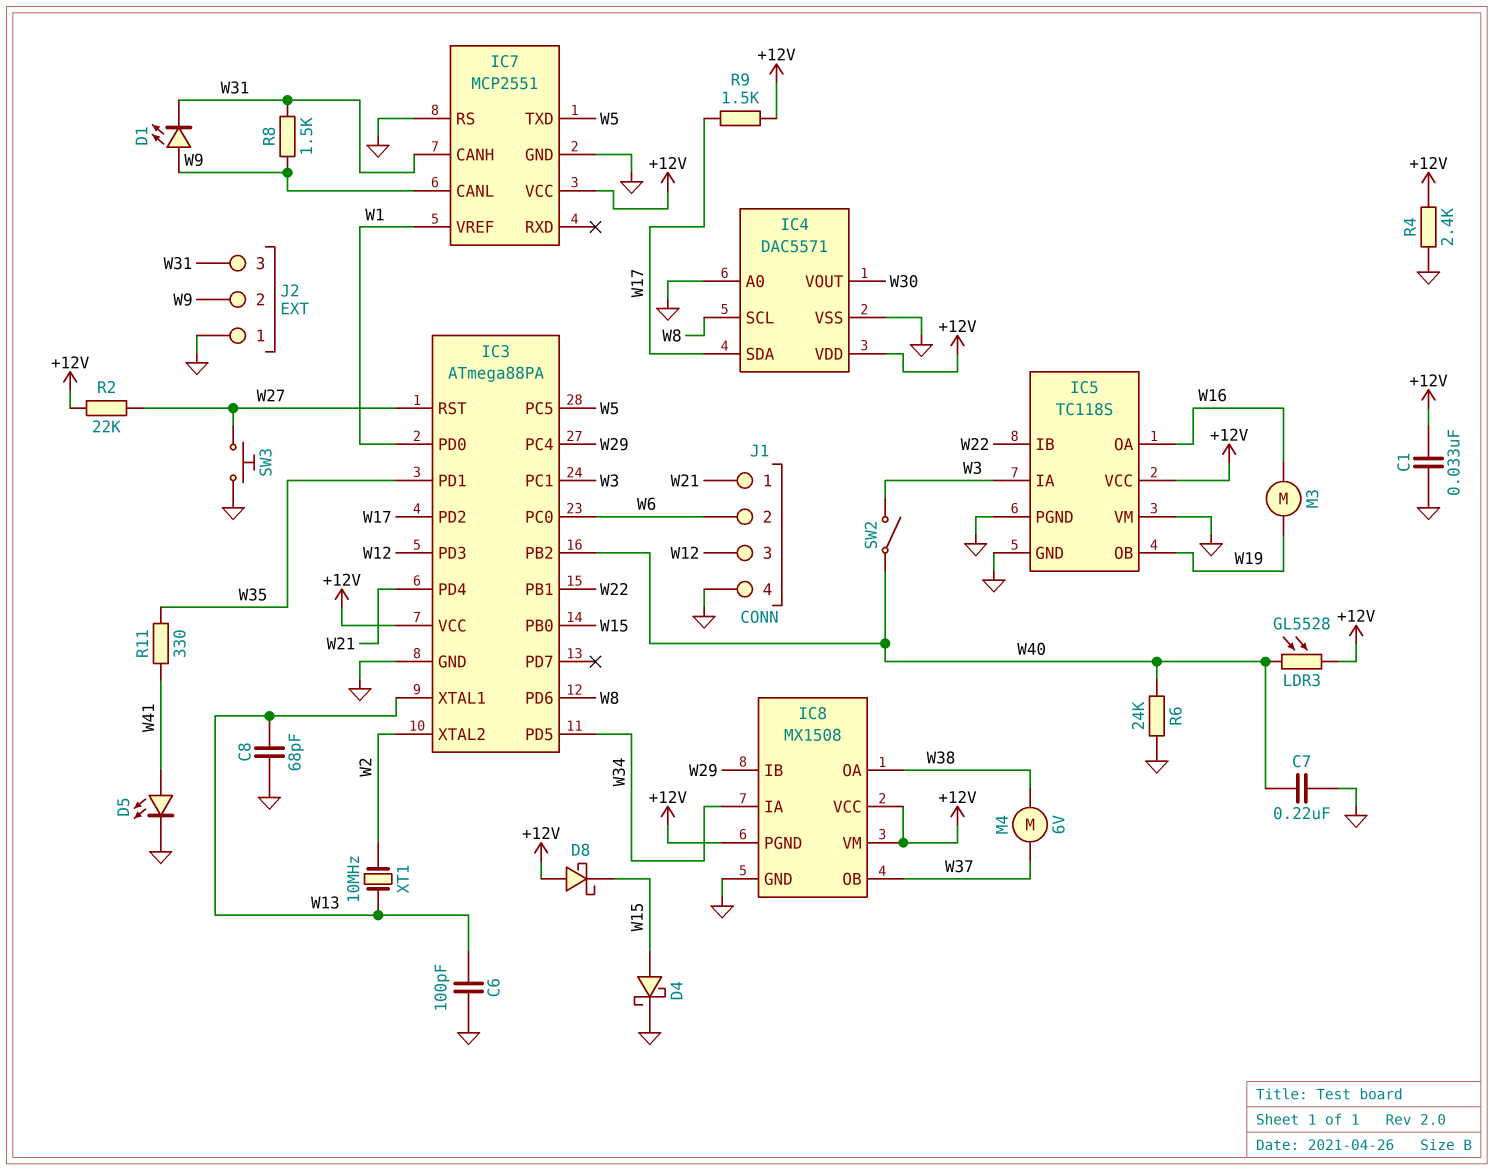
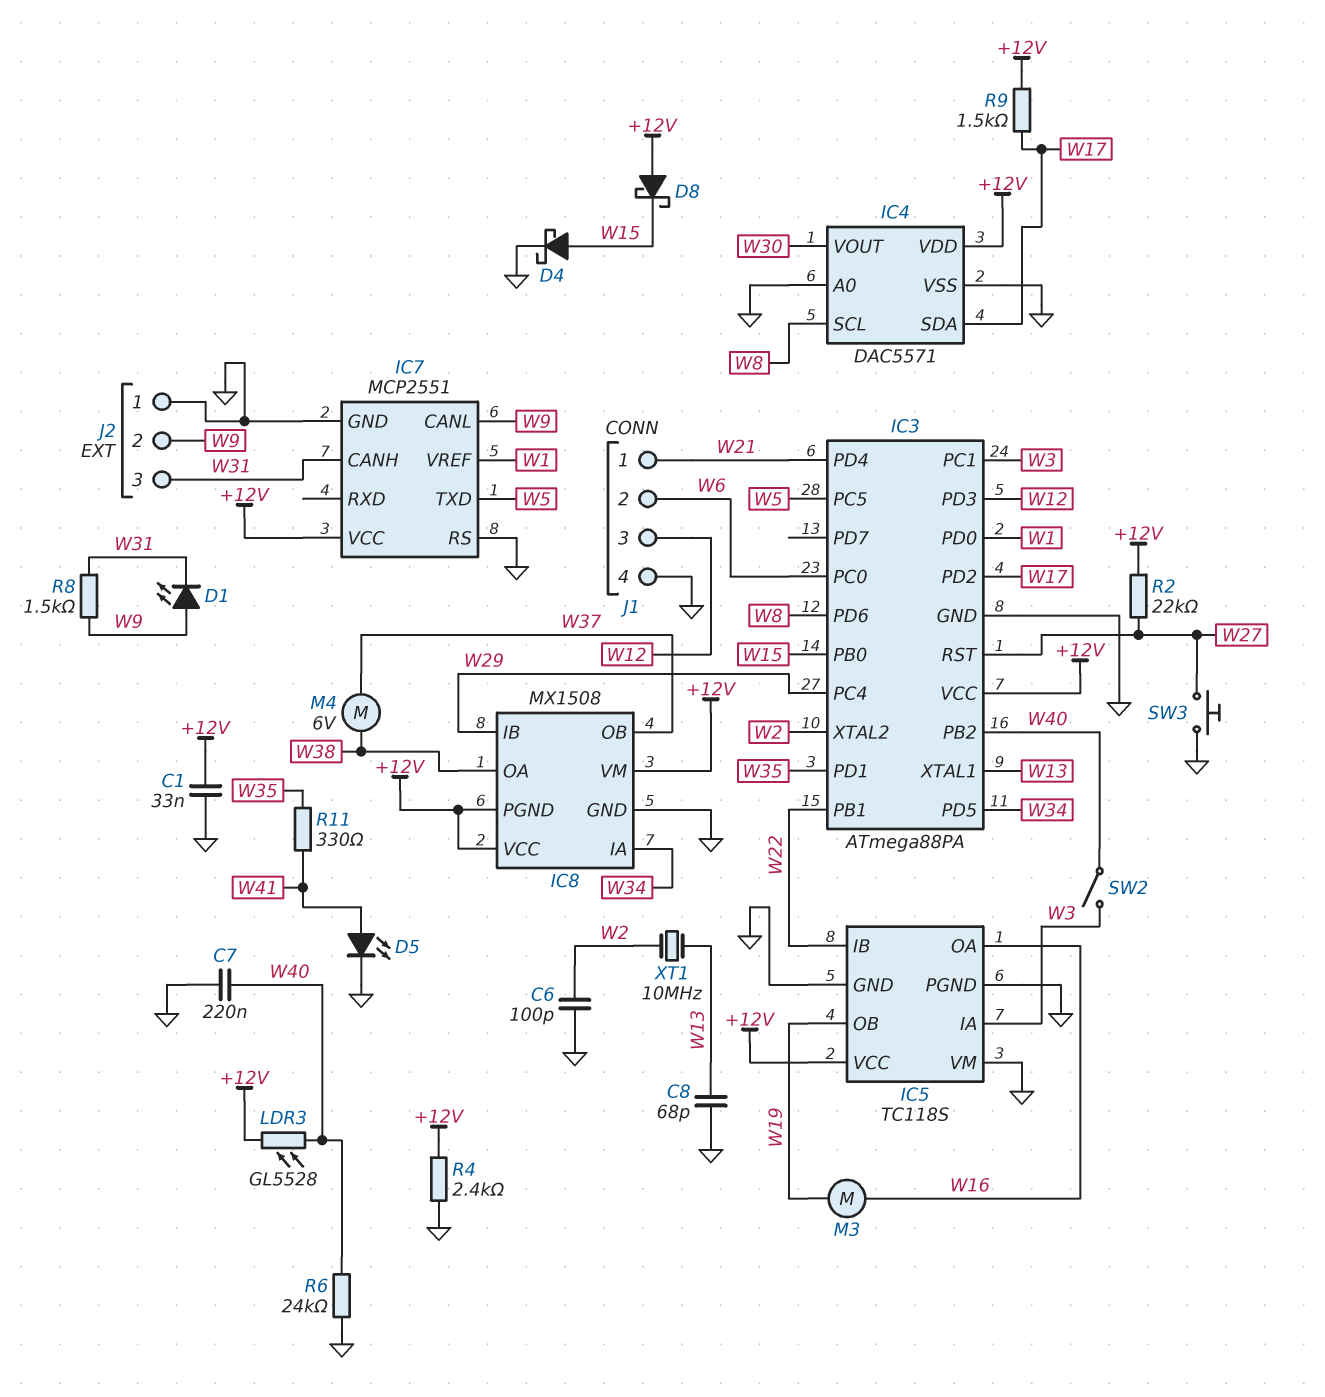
C6: 100pF (GND, W13) -> 100pF (GND, W2)

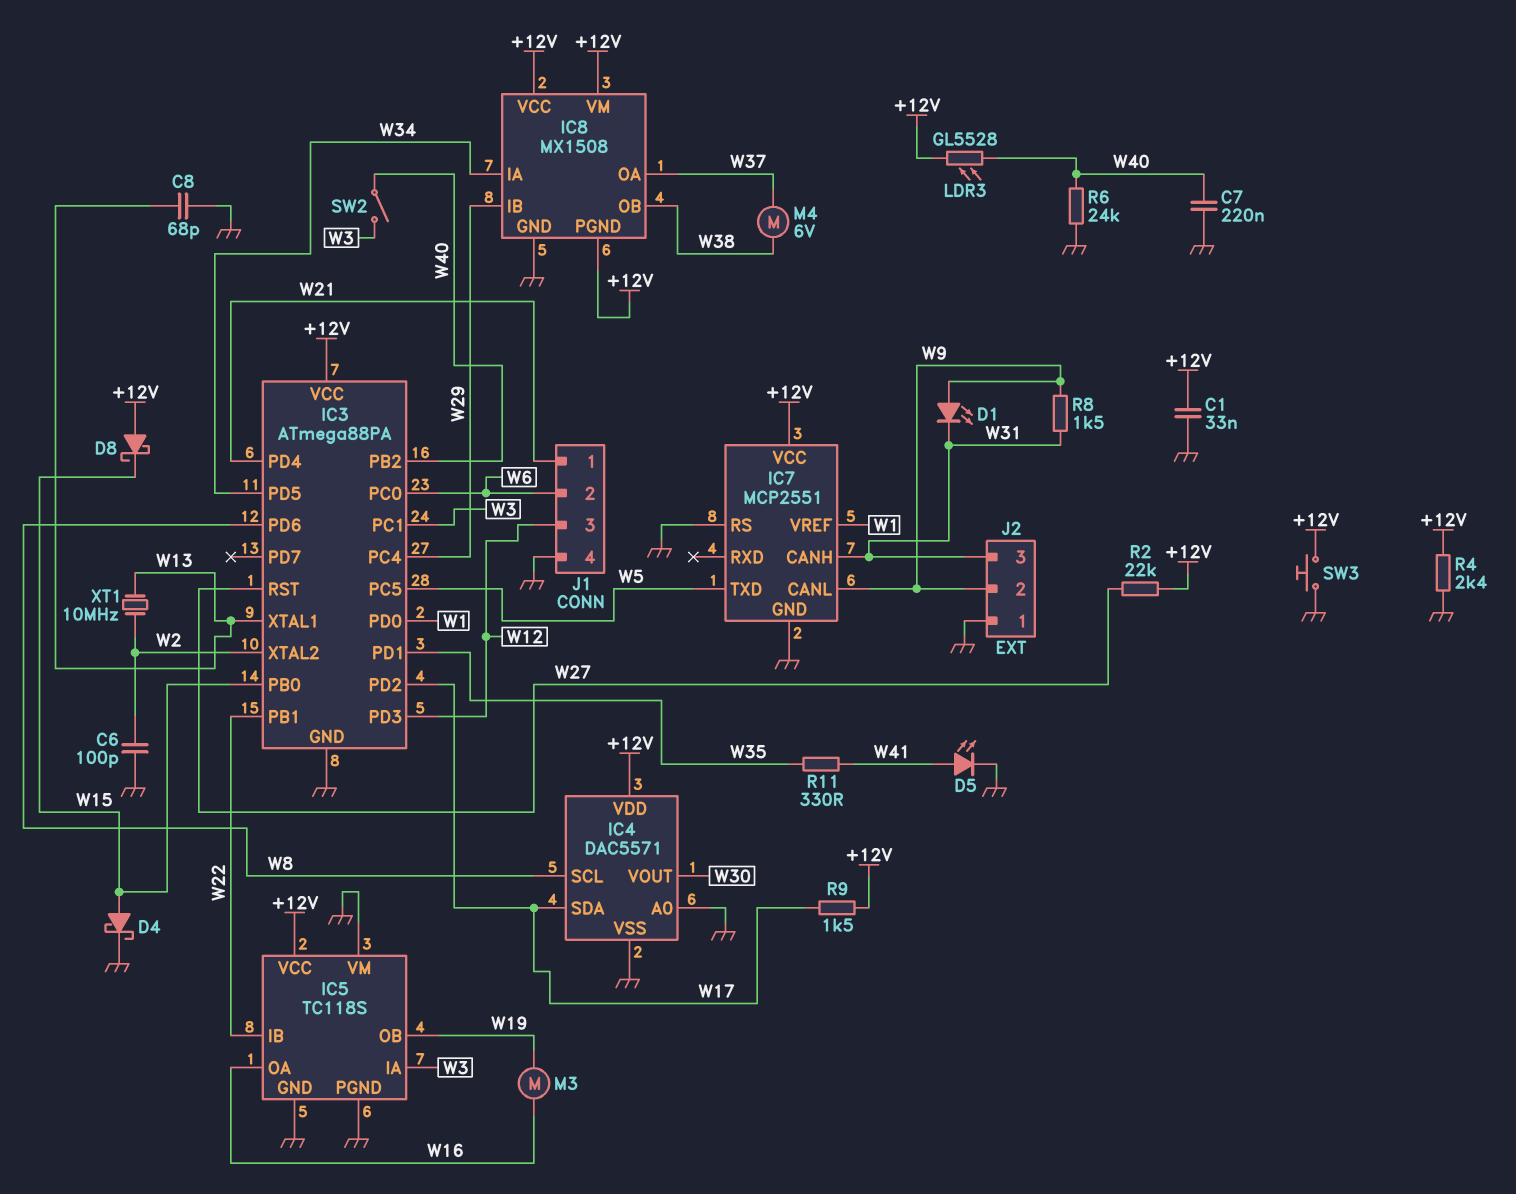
IC8 pin OA: W38 -> W37
IC8 pin OB: W37 -> W38
SW3: button (GND, W27) -> button (+12V, GND)

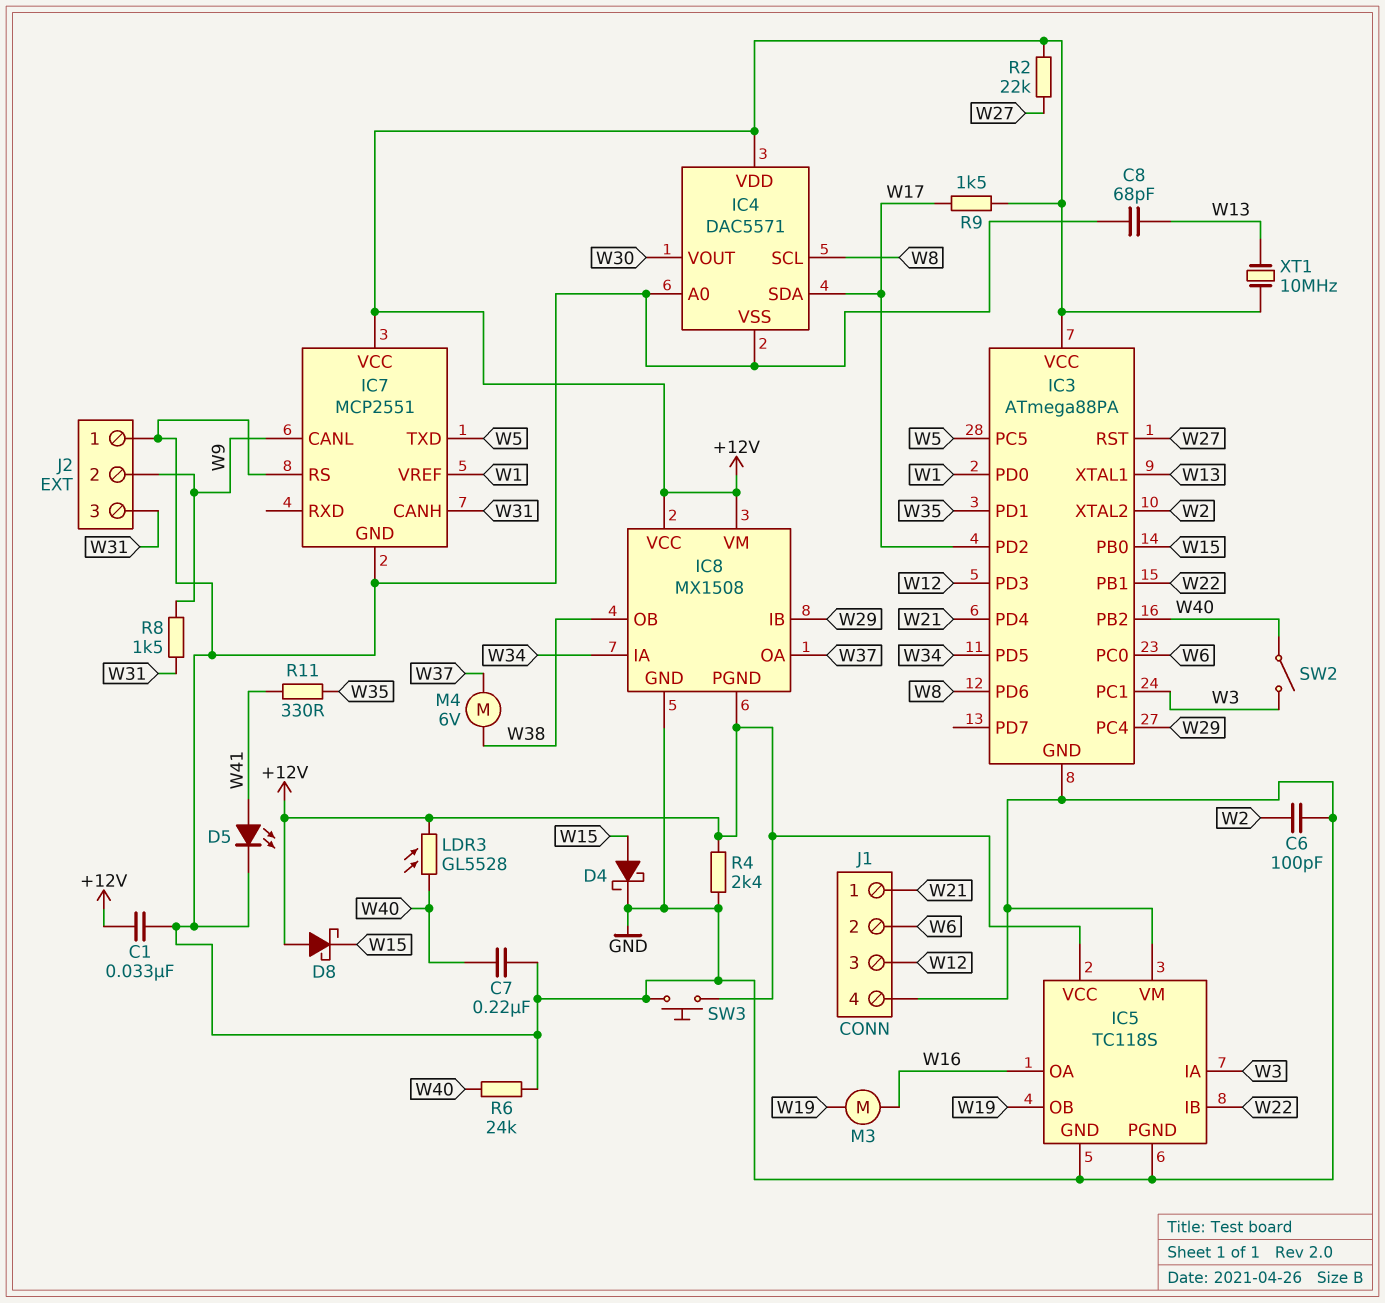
D1: LED (A W9, K W31) -> none
XT1: 10MHz (W2, W13) -> 10MHz (+12V, W13)

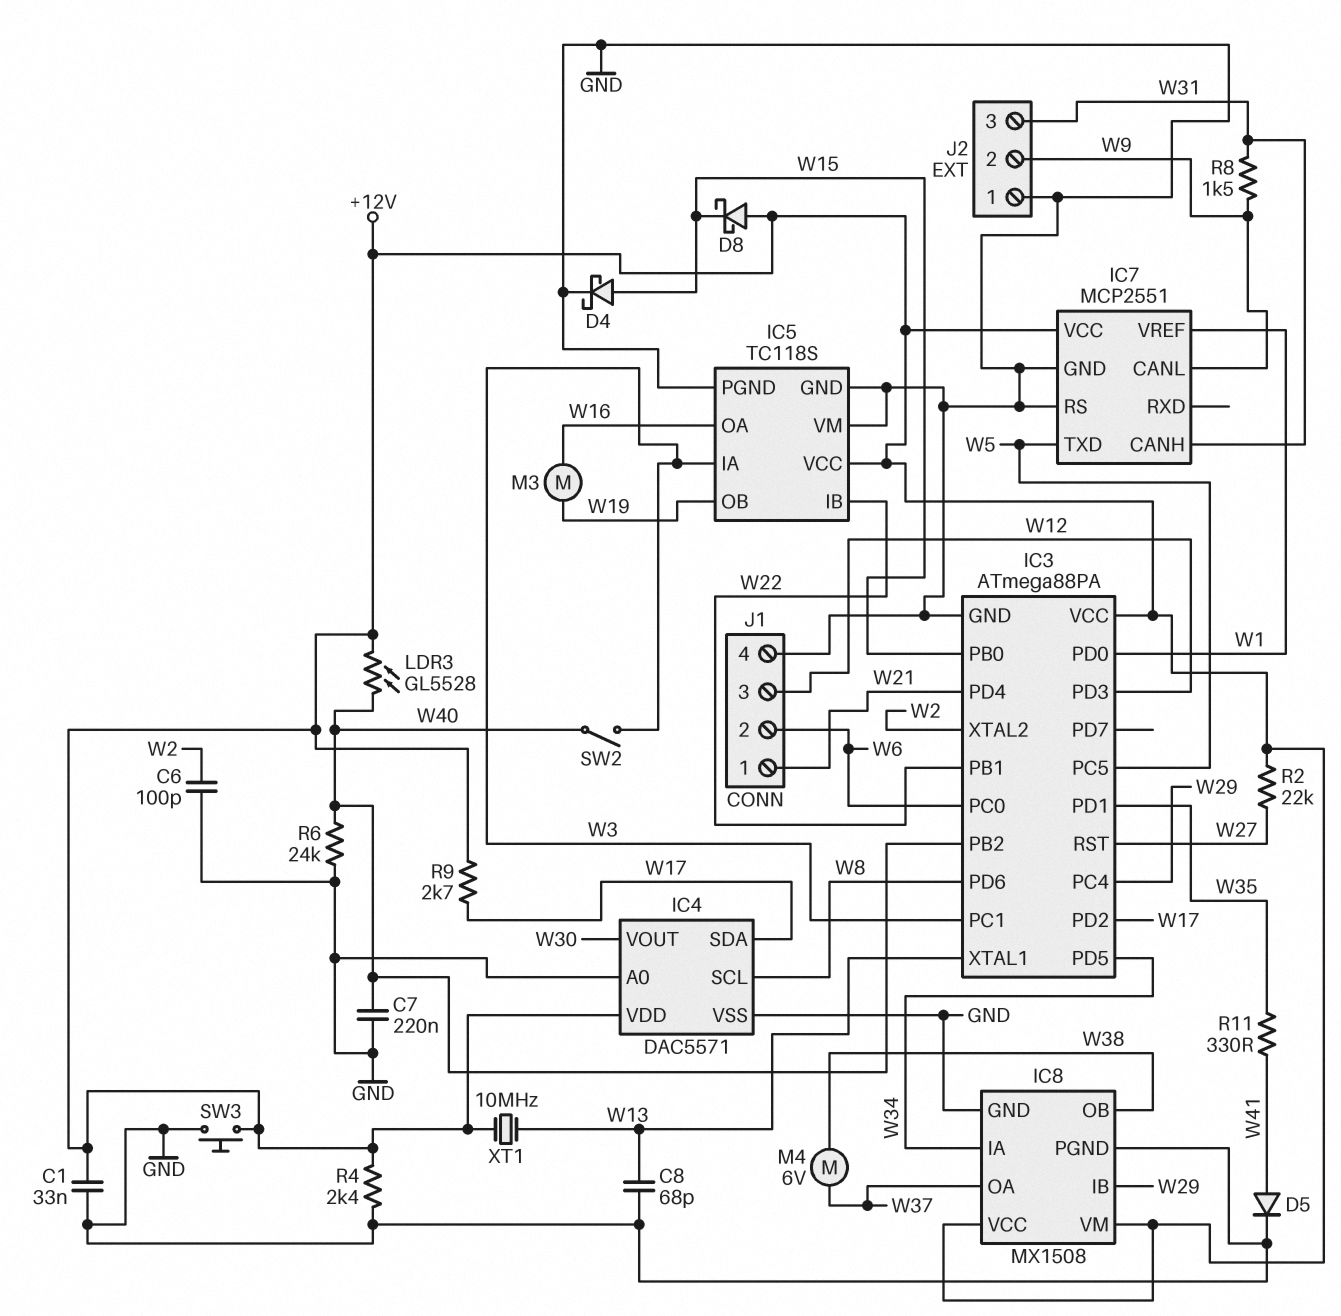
D5: LED (A W41, K GND) -> diode (A W41, K GND)
IC8 pin PGND: +12V -> GND
R9: 1.5k (+12V, W17) -> 2.7k (+12V, W17)

